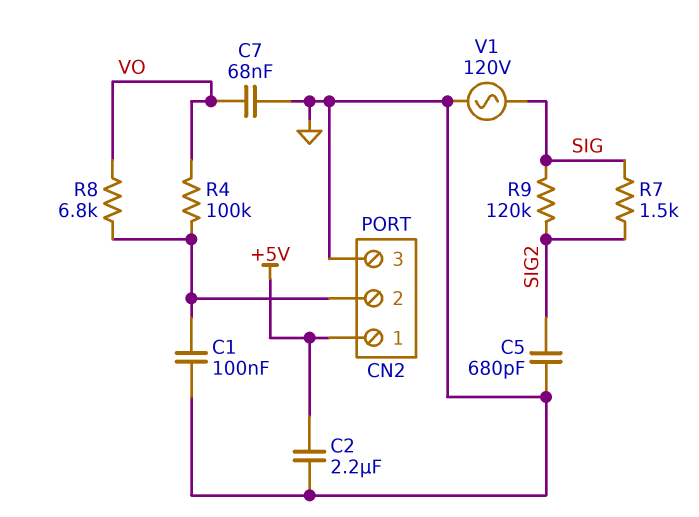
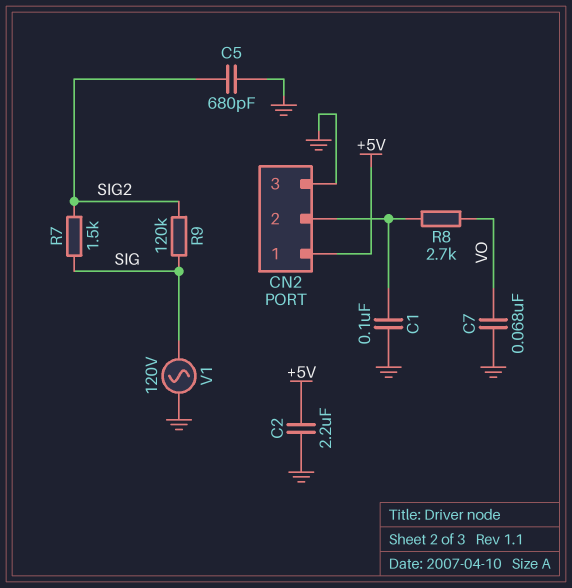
R4: 100k (CN2/2, VO) -> none
R8: 6.8k (CN2/2, VO) -> 2.7k (CN2/2, VO)

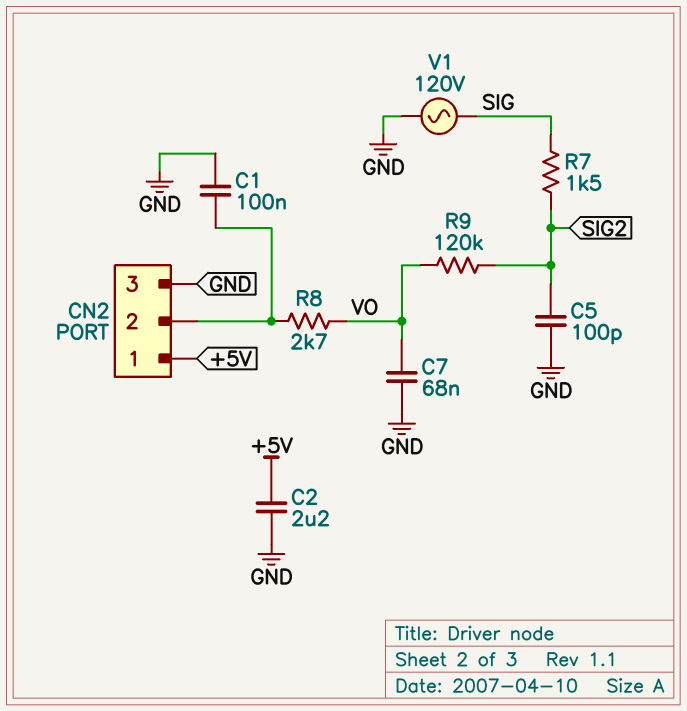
C5: 680pF (GND, SIG2) -> 100pF (GND, SIG2)
R9: 120k (SIG, SIG2) -> 120k (SIG2, VO)

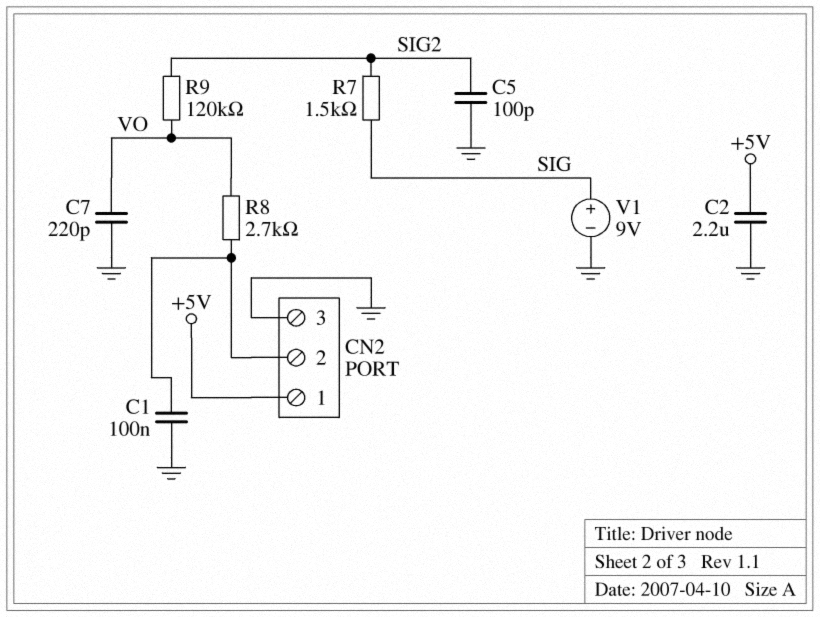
C7: 68nF (GND, VO) -> 220pF (GND, VO)
V1: AC 120V (GND, SIG) -> 9V (plus SIG, minus GND)

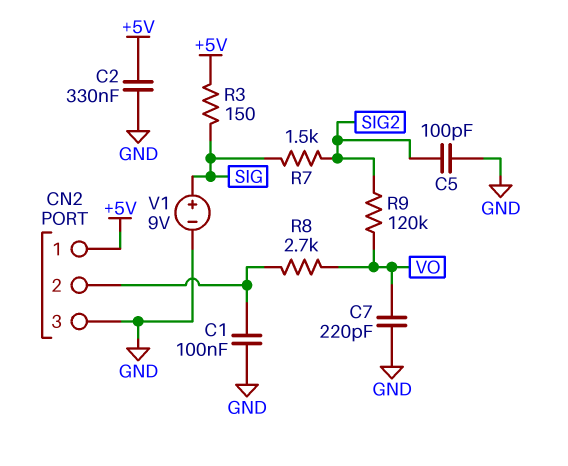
C2: 2.2uF (+5V, GND) -> 330nF (+5V, GND)
R3: none -> 150 (+5V, SIG)

